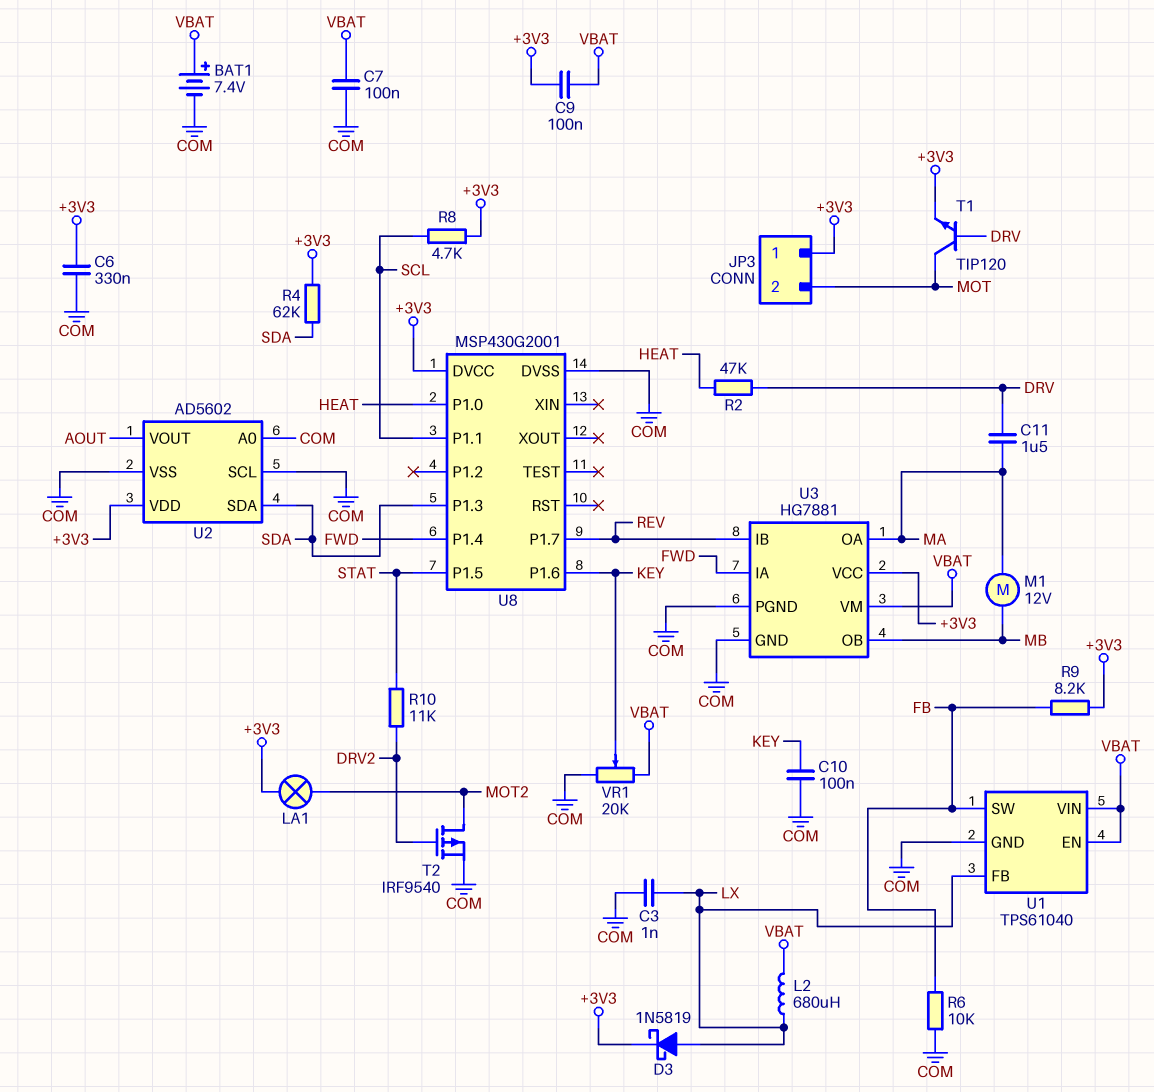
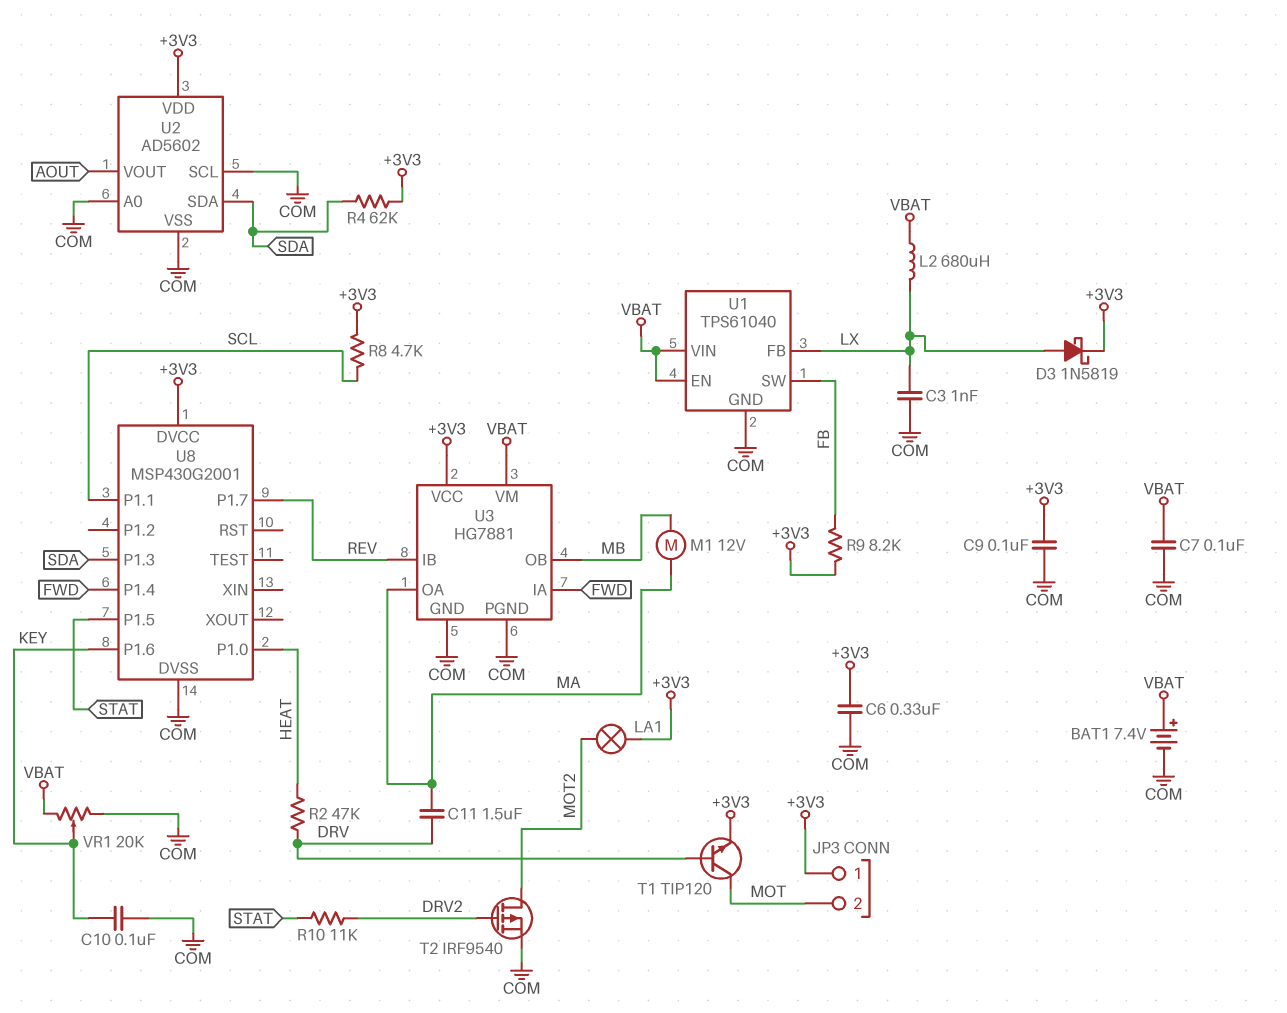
C9: 100nF (+3V3, VBAT) -> 100nF (+3V3, COM)
R6: 10k (COM, FB) -> none

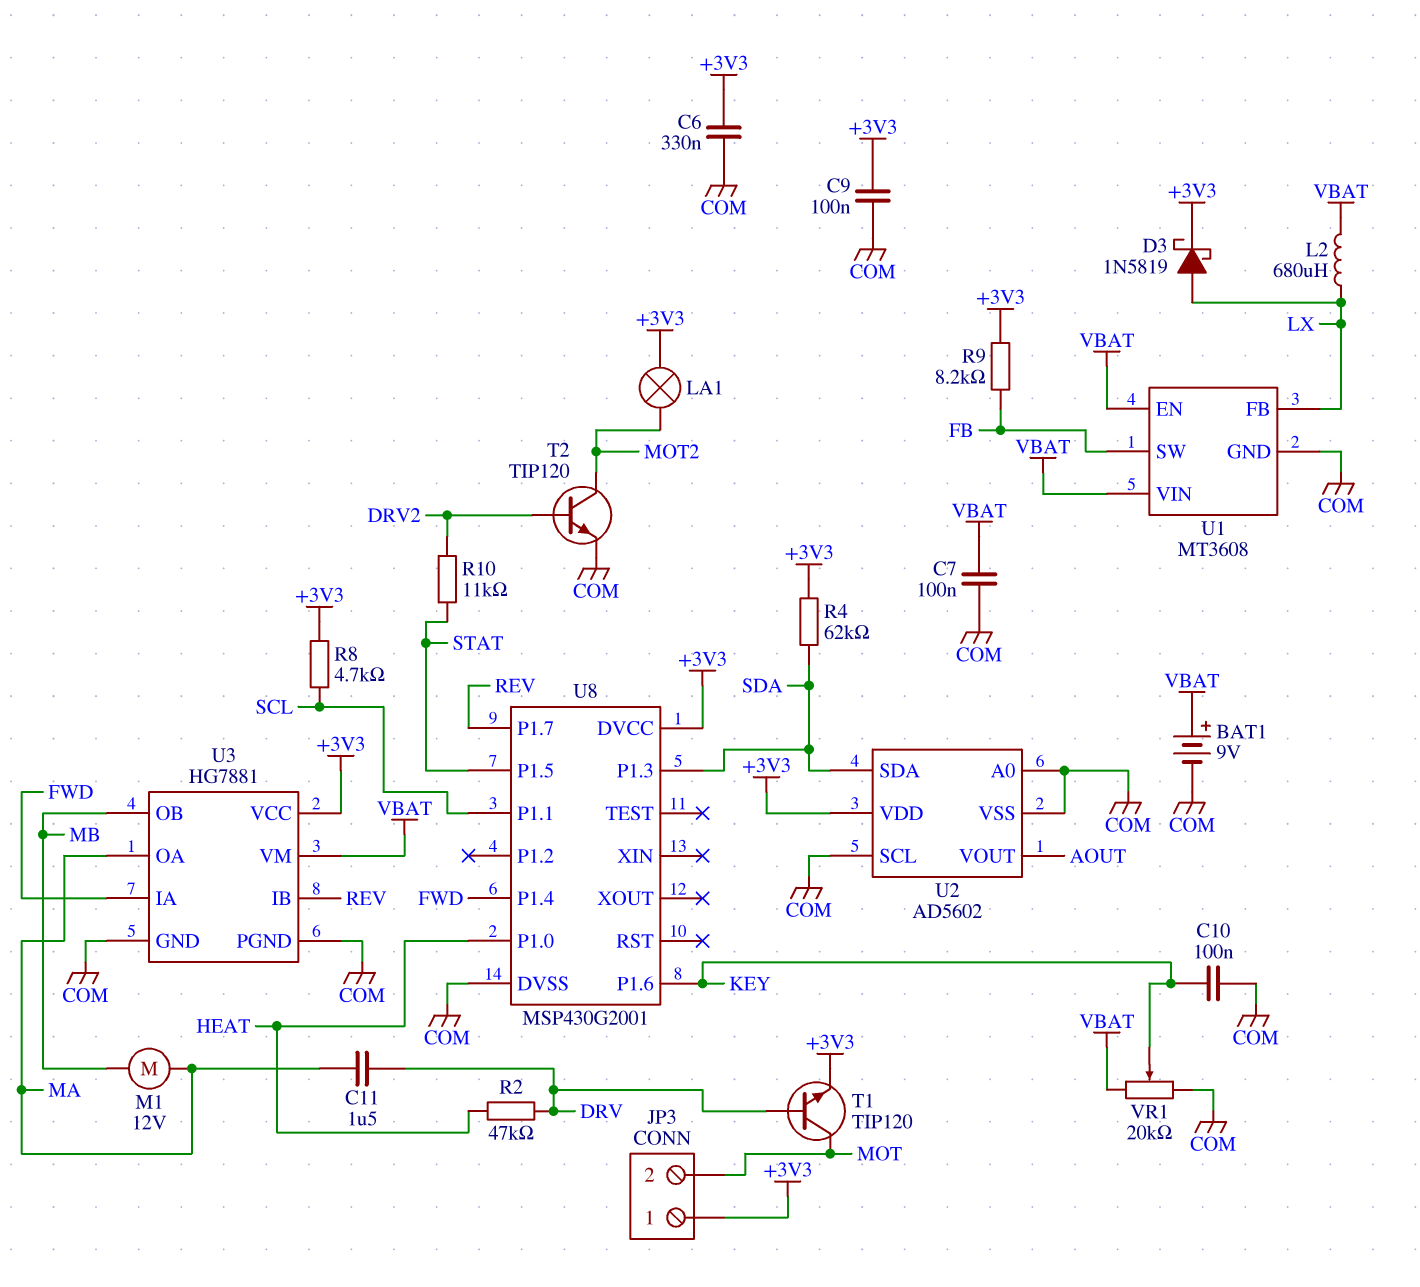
BAT1: 7.4V (plus VBAT, minus COM) -> 9V (plus VBAT, minus COM)
C3: 1nF (COM, LX) -> none
T2: PMOS IRF9540 (G DRV2, D MOT2, S COM) -> NPN TIP120 (B DRV2, C MOT2, E COM)
U1: TPS61040 -> MT3608

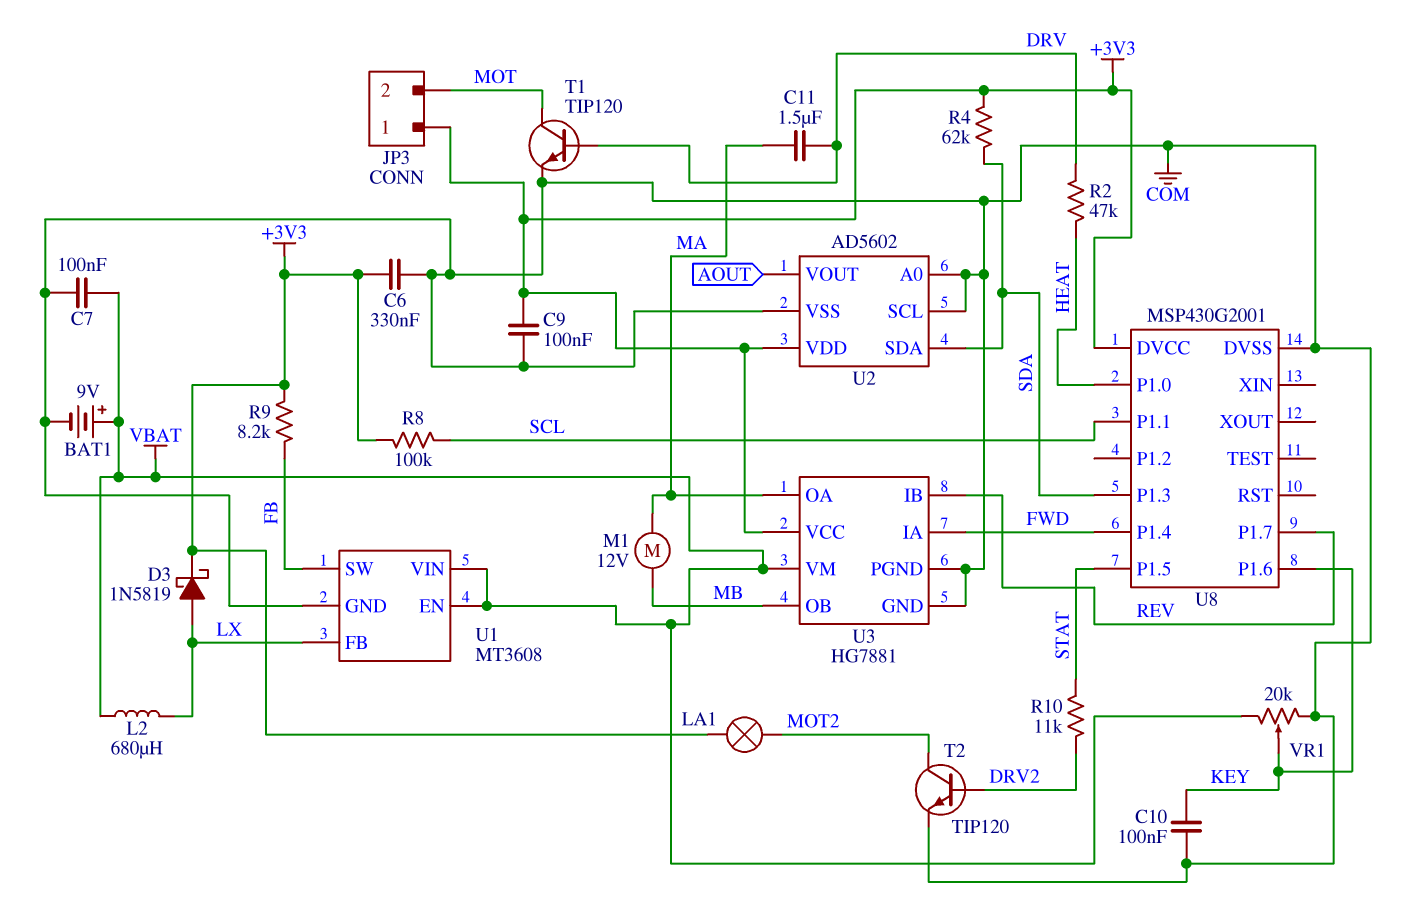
R8: 4.7k (+3V3, SCL) -> 100k (+3V3, SCL)
T1: NPN TIP120 (B DRV, C MOT, E +3V3) -> NPN TIP120 (B DRV, C MOT, E COM)

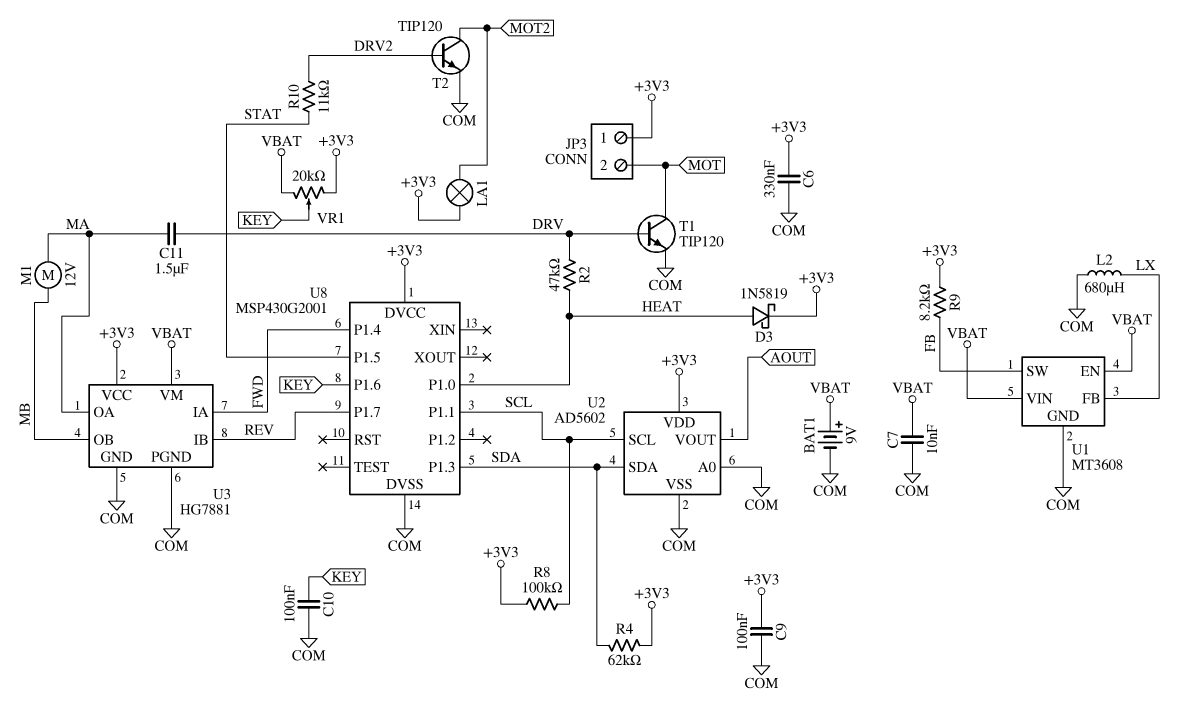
C7: 100nF (COM, VBAT) -> 10nF (COM, VBAT)
D3: schottky 1N5819 (A LX, K +3V3) -> schottky 1N5819 (A HEAT, K +3V3)
L2: 680uH (LX, VBAT) -> 680uH (COM, LX)
U2 pin SCL: COM -> SCL
VR1: 20k (COM, VBAT, wiper KEY) -> 20k (+3V3, VBAT, wiper KEY)

